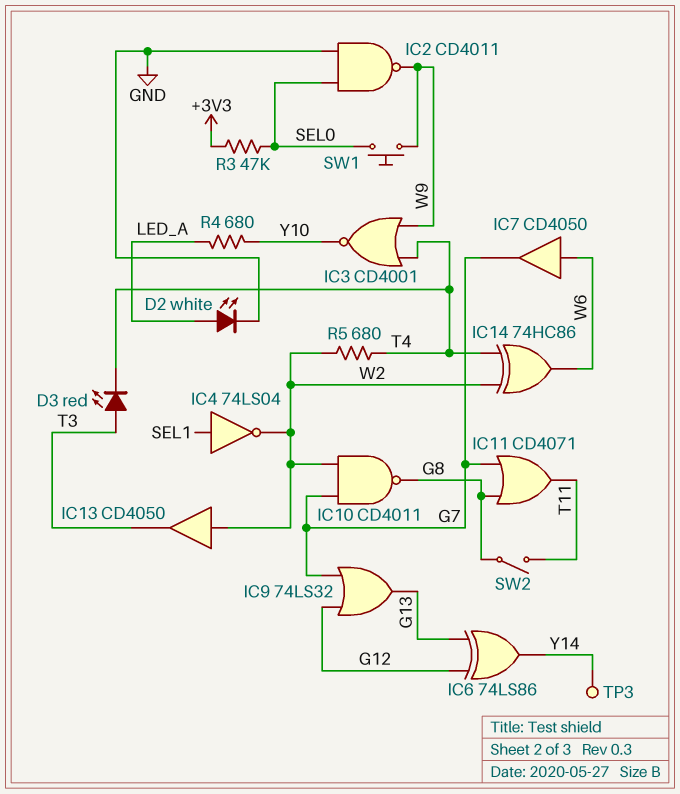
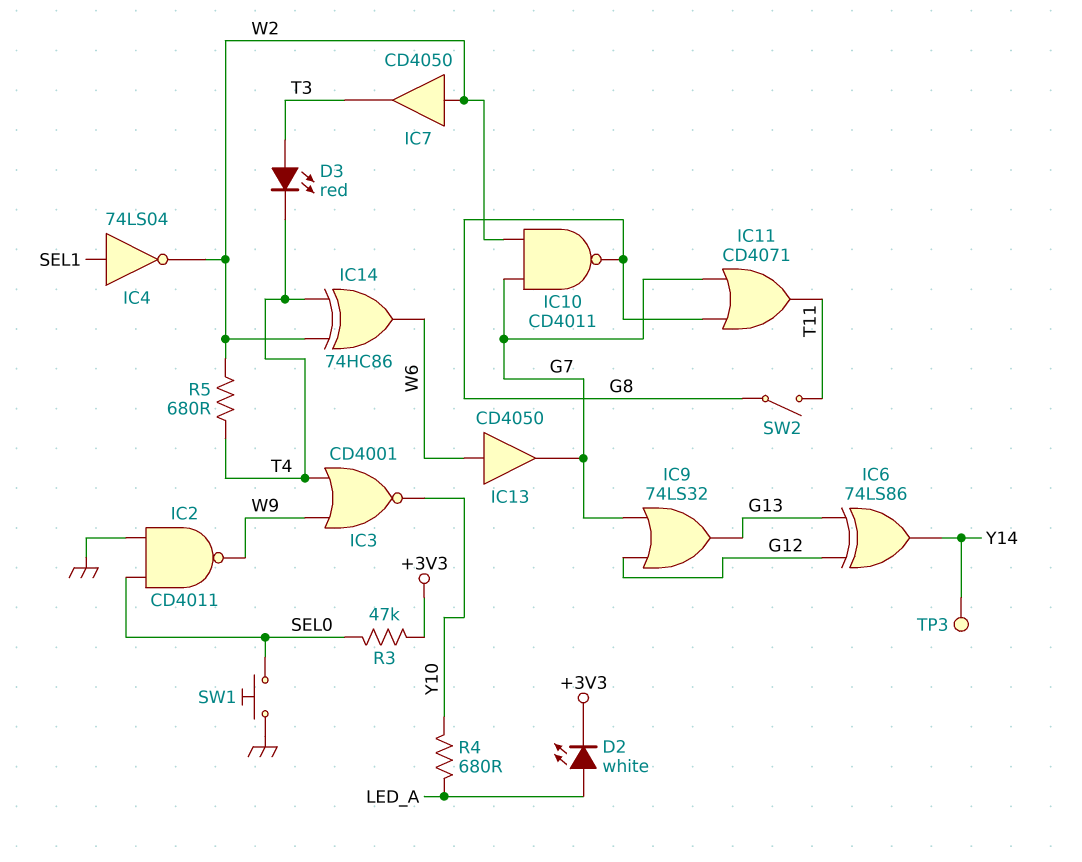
D2: LED white (A LED_A, K GND) -> LED white (A LED_A, K +3V3)
IC7: buffer CD4050 (in W6, out G7) -> buffer CD4050 (in W2, out T3)
IC13: buffer CD4050 (in W2, out T3) -> buffer CD4050 (in W6, out G7)
SW1: button (SEL0, W9) -> button (GND, SEL0)

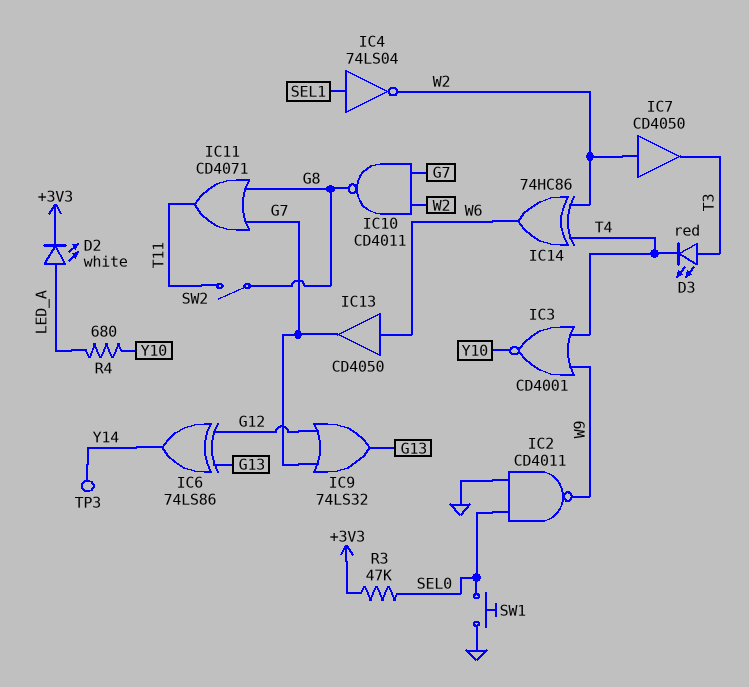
R5: 680 (T4, W2) -> none

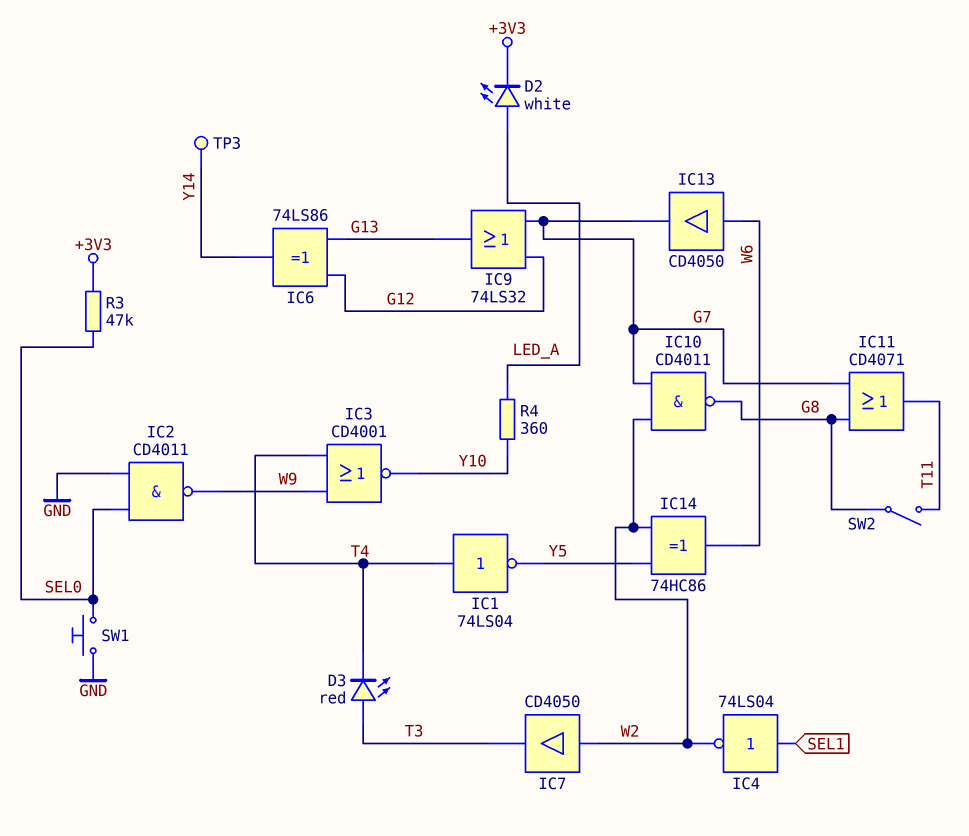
IC1: none -> NOT 74LS04 (in T4, out Y5)
IC14: XOR 74HC86 (in T4, in W2, out W6) -> XOR 74HC86 (in W2, in Y5, out W6)
R4: 680 (LED_A, Y10) -> 360 (LED_A, Y10)

